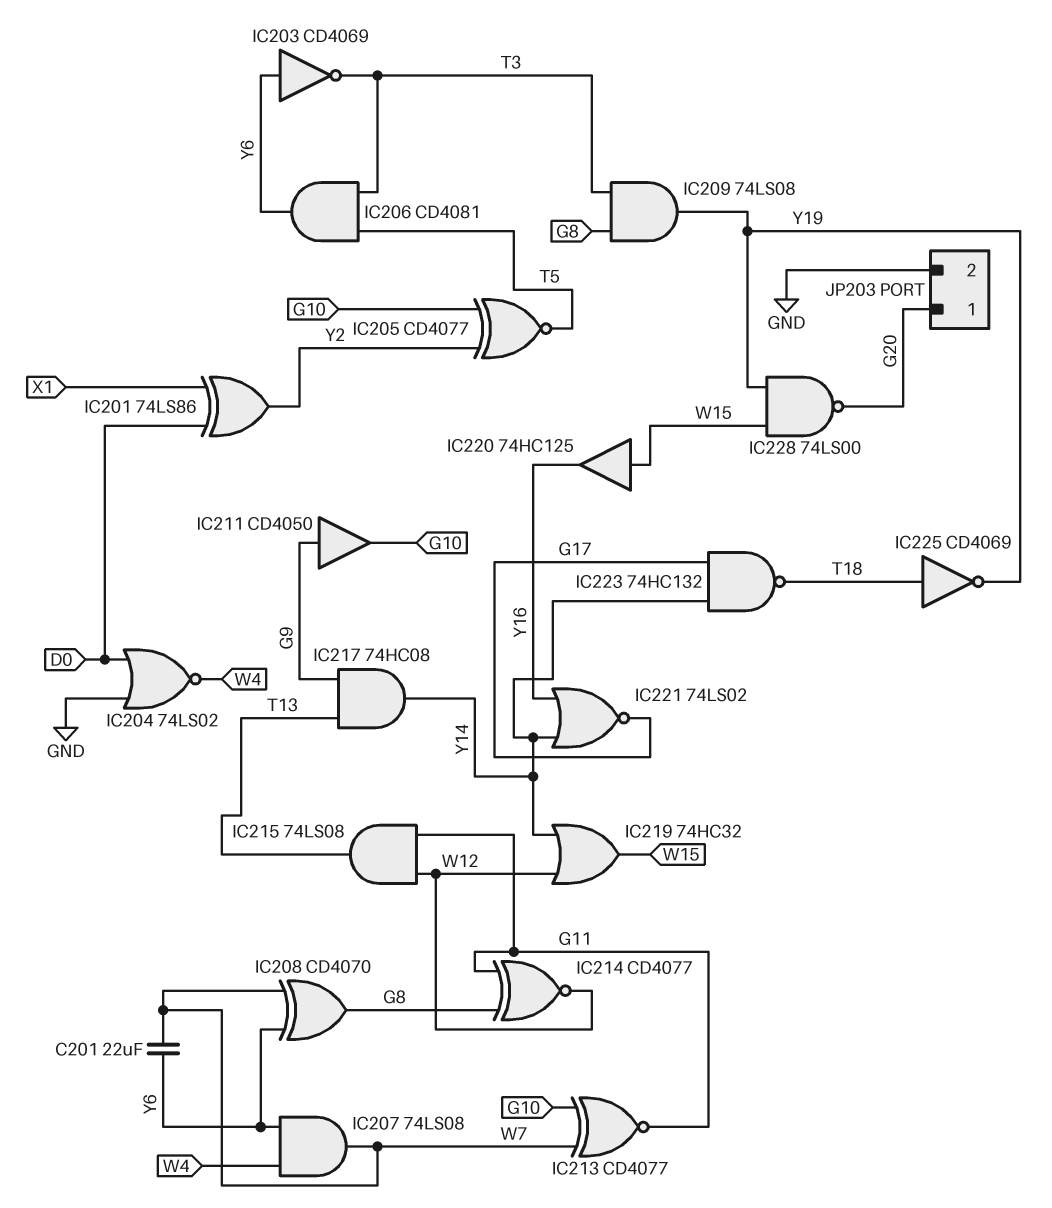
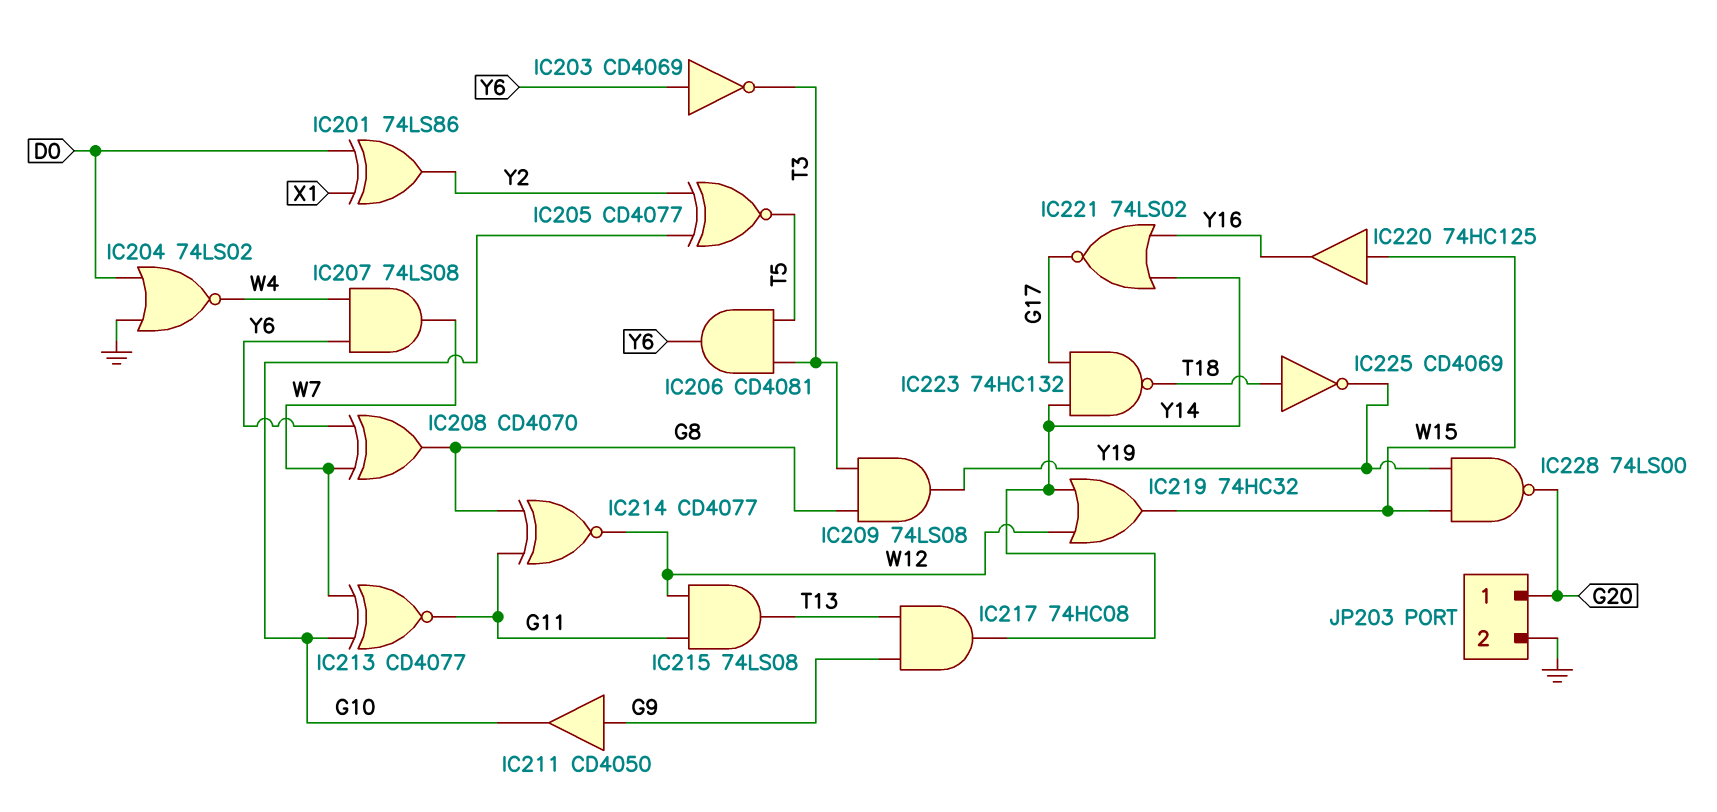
C201: 22uF (W7, Y6) -> none

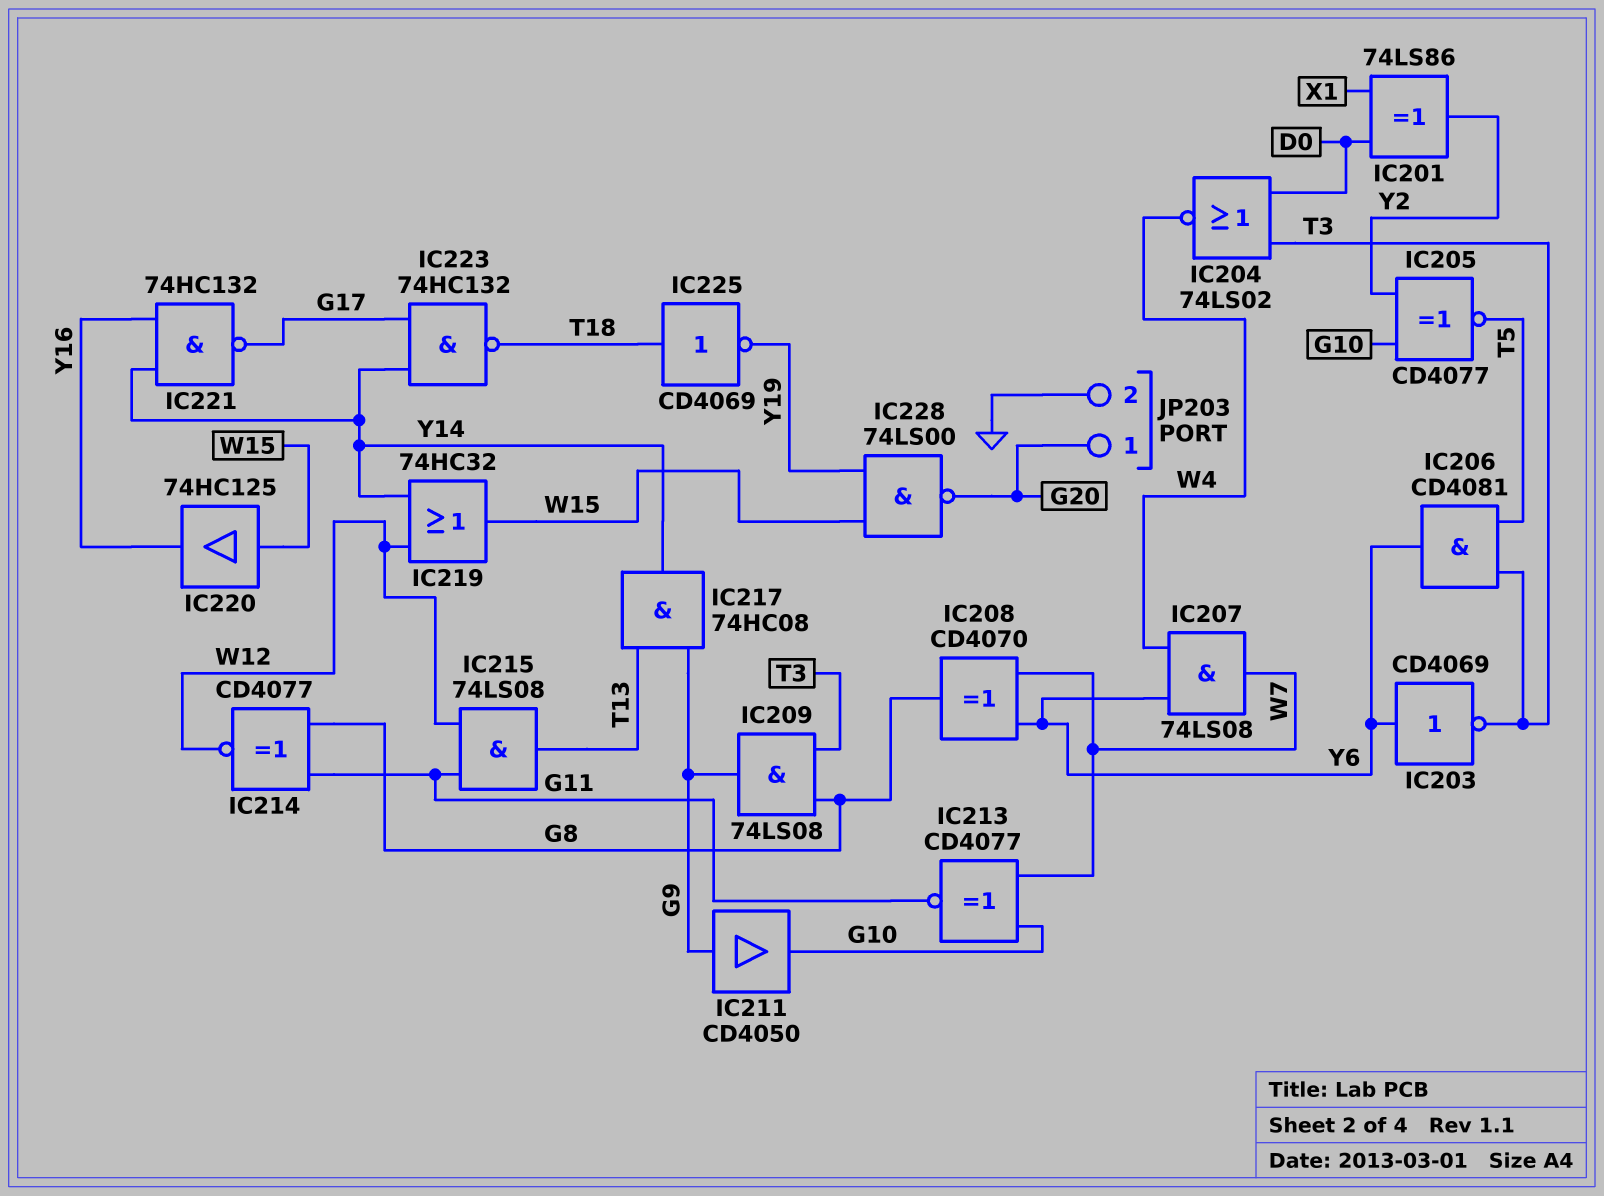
IC204: NOR 74LS02 (in D0, in GND, out W4) -> NOR 74LS02 (in D0, in T3, out W4)
IC209: AND 74LS08 (in G8, in T3, out Y19) -> AND 74LS08 (in G8, in T3, out G9)
IC221: NOR 74LS02 (in Y14, in Y16, out G17) -> NAND 74HC132 (in Y14, in Y16, out G17)

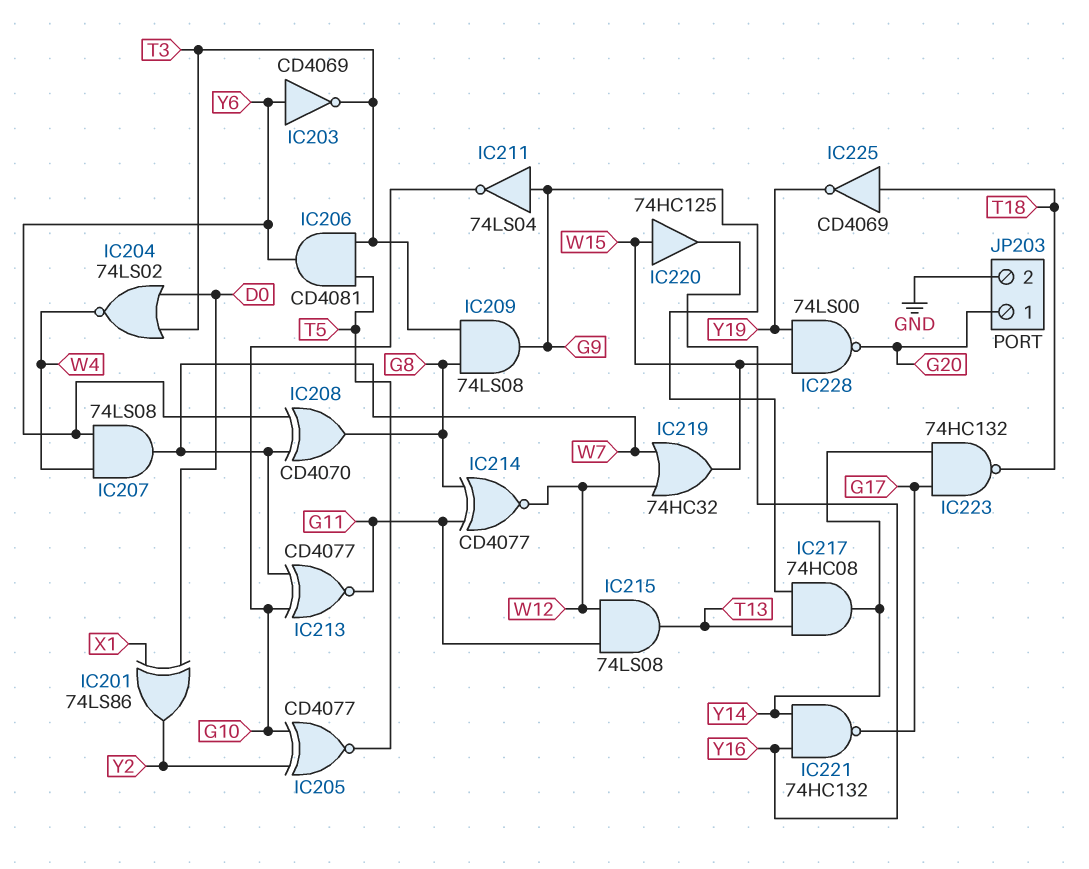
IC211: buffer CD4050 (in G9, out G10) -> NOT 74LS04 (in G9, out G10)
IC219: OR 74HC32 (in W12, in Y14, out W15) -> OR 74HC32 (in W7, in W12, out W15)

